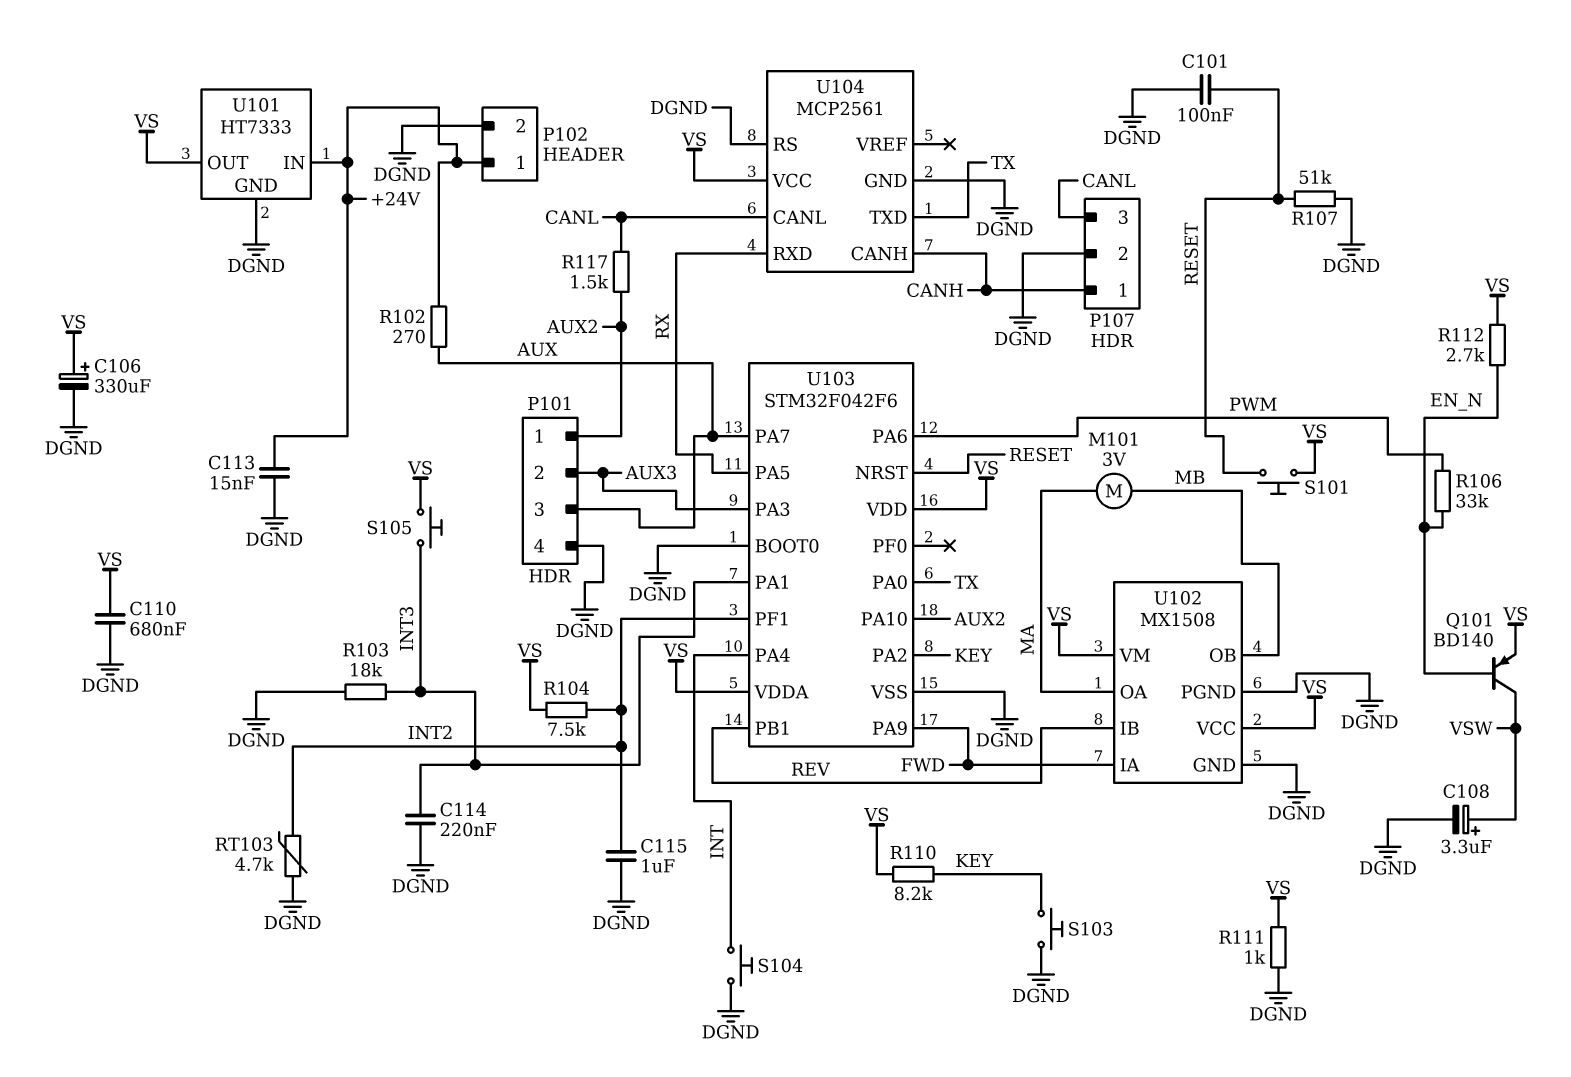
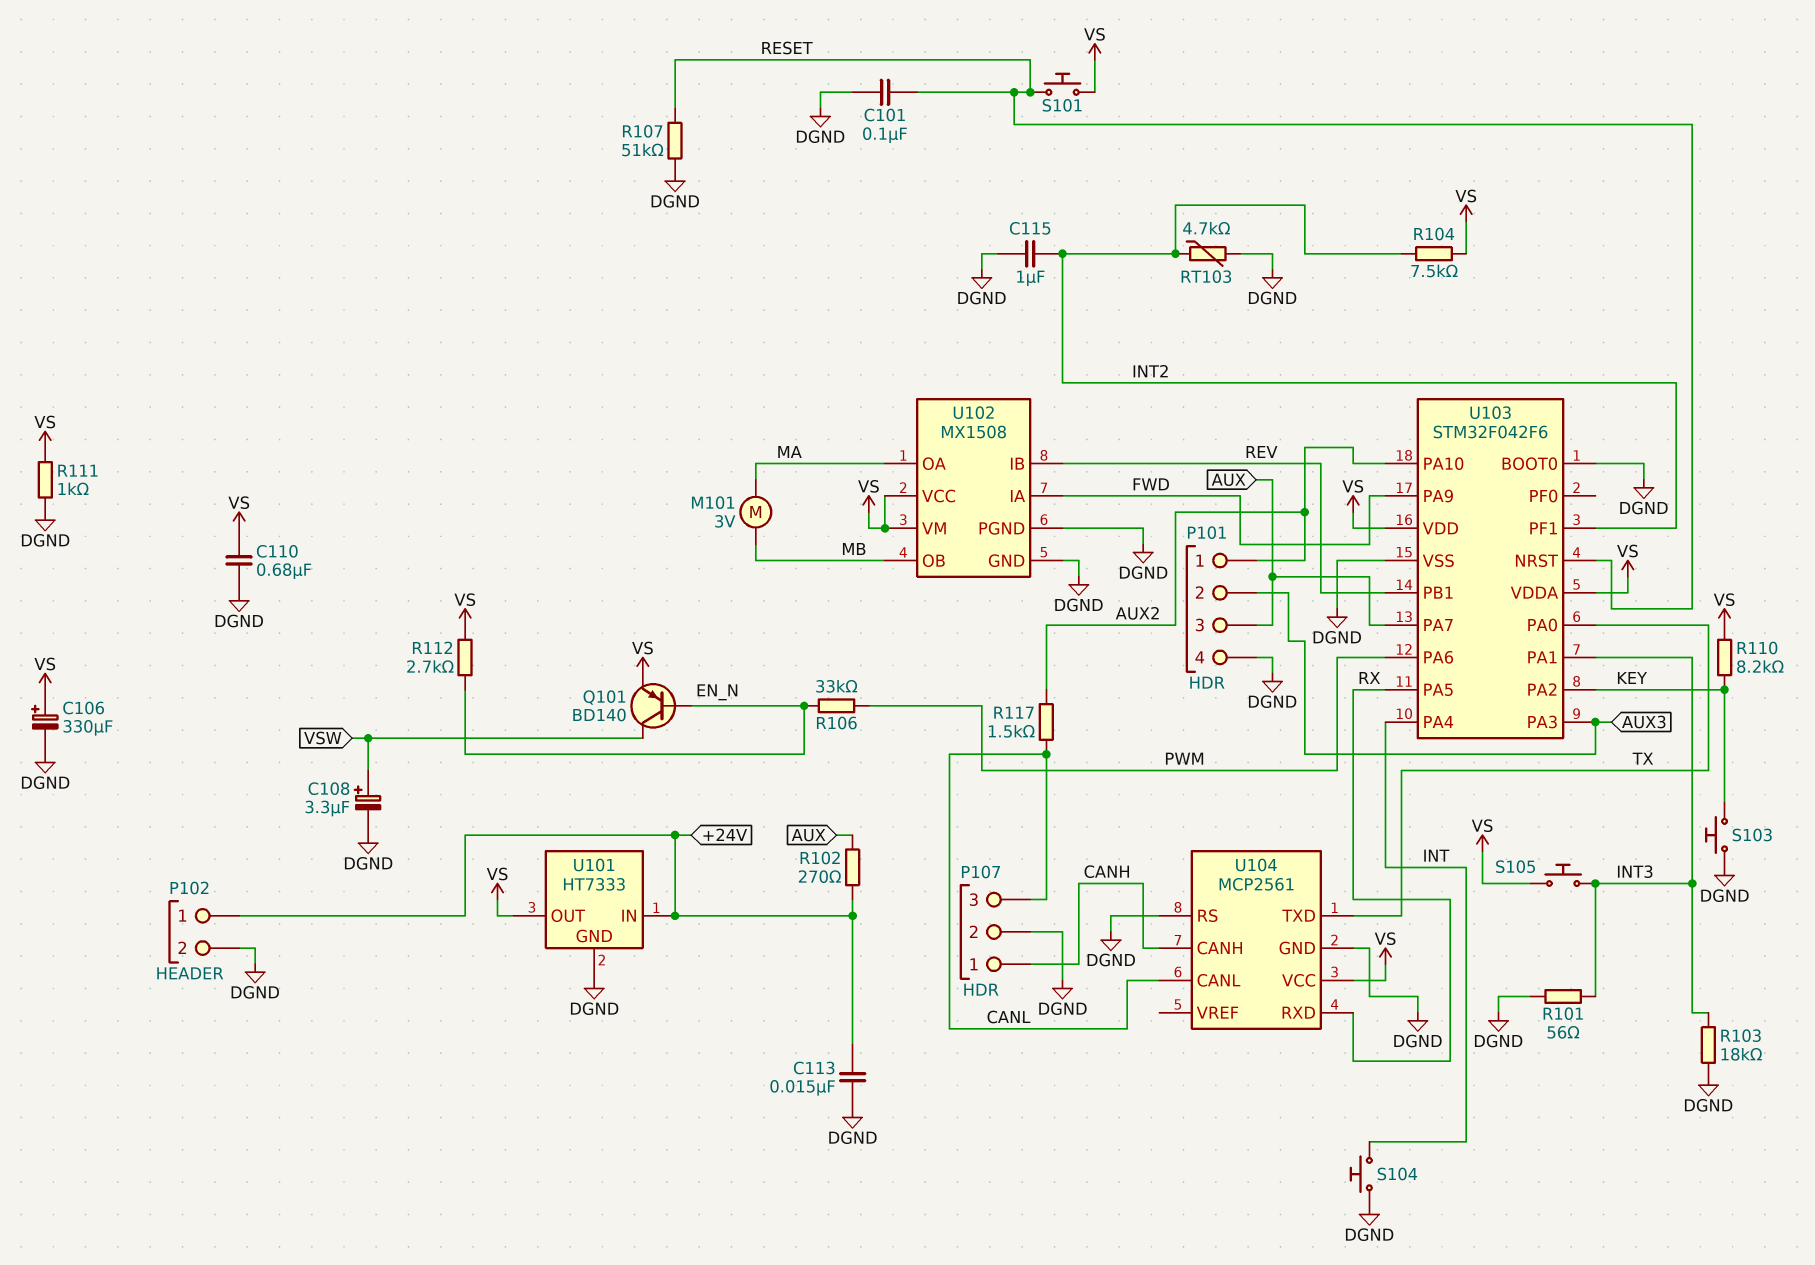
C114: 220nF (DGND, INT3) -> none
R101: none -> 56 (DGND, INT3)

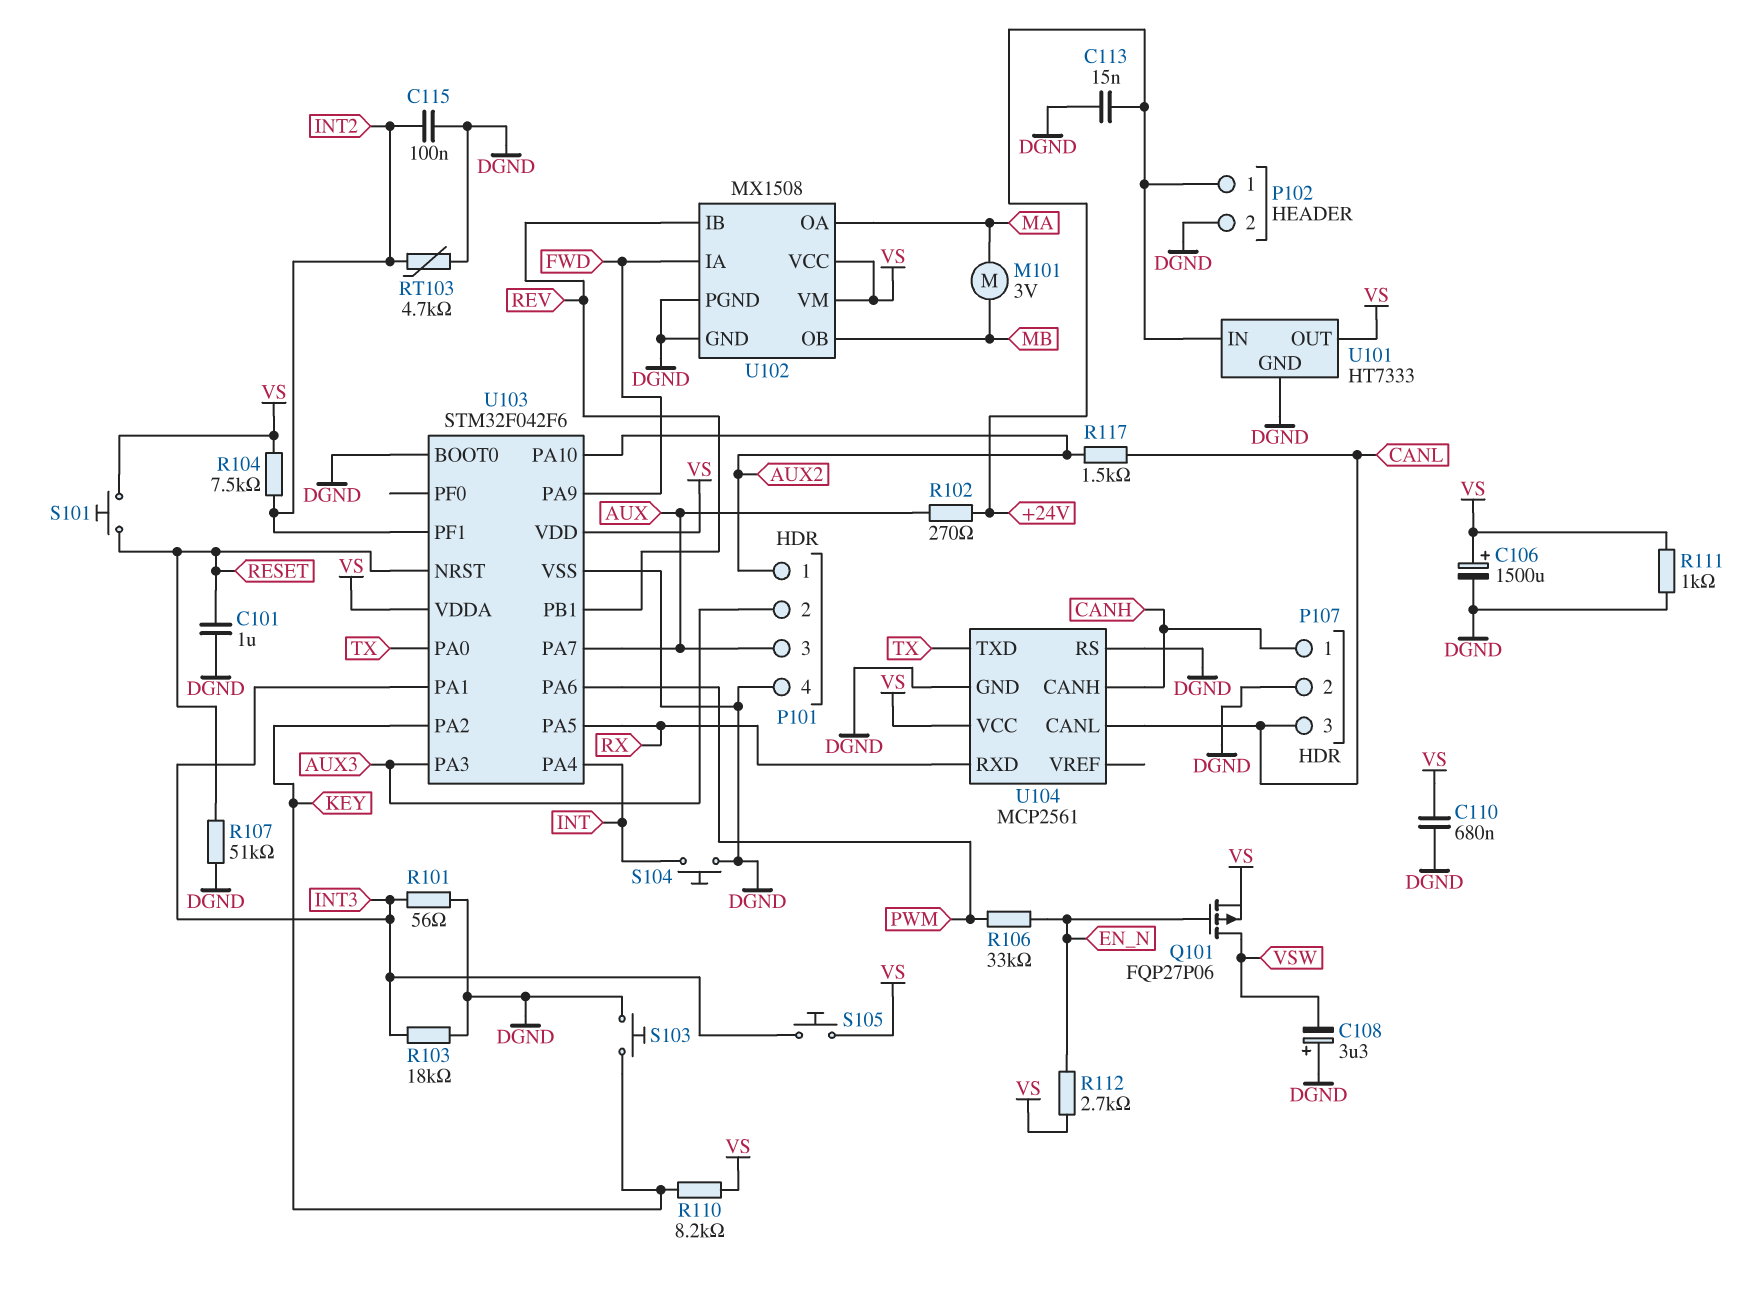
C101: 100nF (DGND, RESET) -> 1uF (DGND, RESET)
C106: 330uF (plus VS, minus DGND) -> 1500uF (plus VS, minus DGND)
C108: 3.3uF (plus VSW, minus DGND) -> 3.3uF (plus DGND, minus VSW)
C115: 1uF (DGND, INT2) -> 100nF (DGND, INT2)
Q101: PNP BD140 (B EN_N, C VSW, E VS) -> PMOS FQP27P06 (G EN_N, D VSW, S VS)

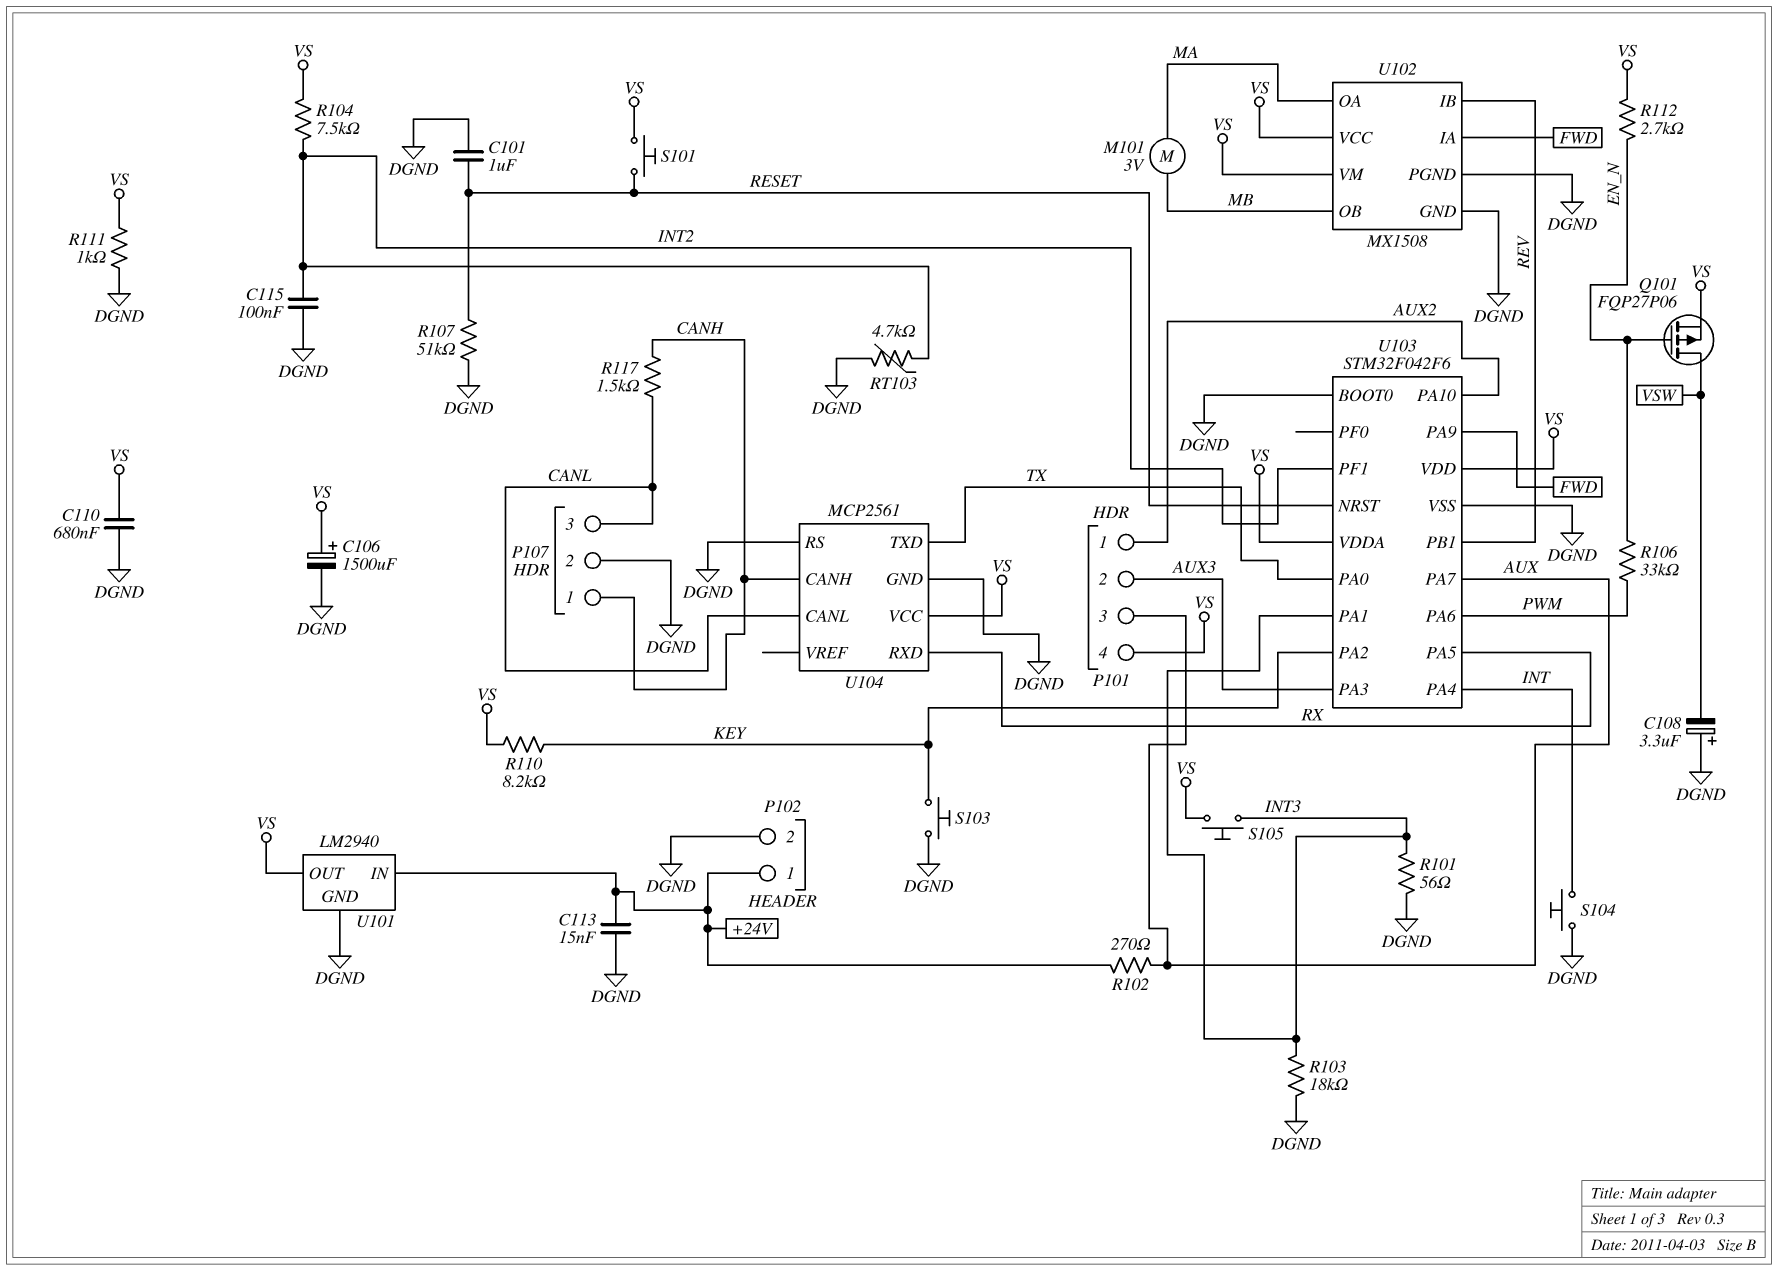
P101 pin 4: DGND -> VS
R117: 1.5k (AUX2, CANL) -> 1.5k (CANH, CANL)
U101: HT7333 -> LM2940

